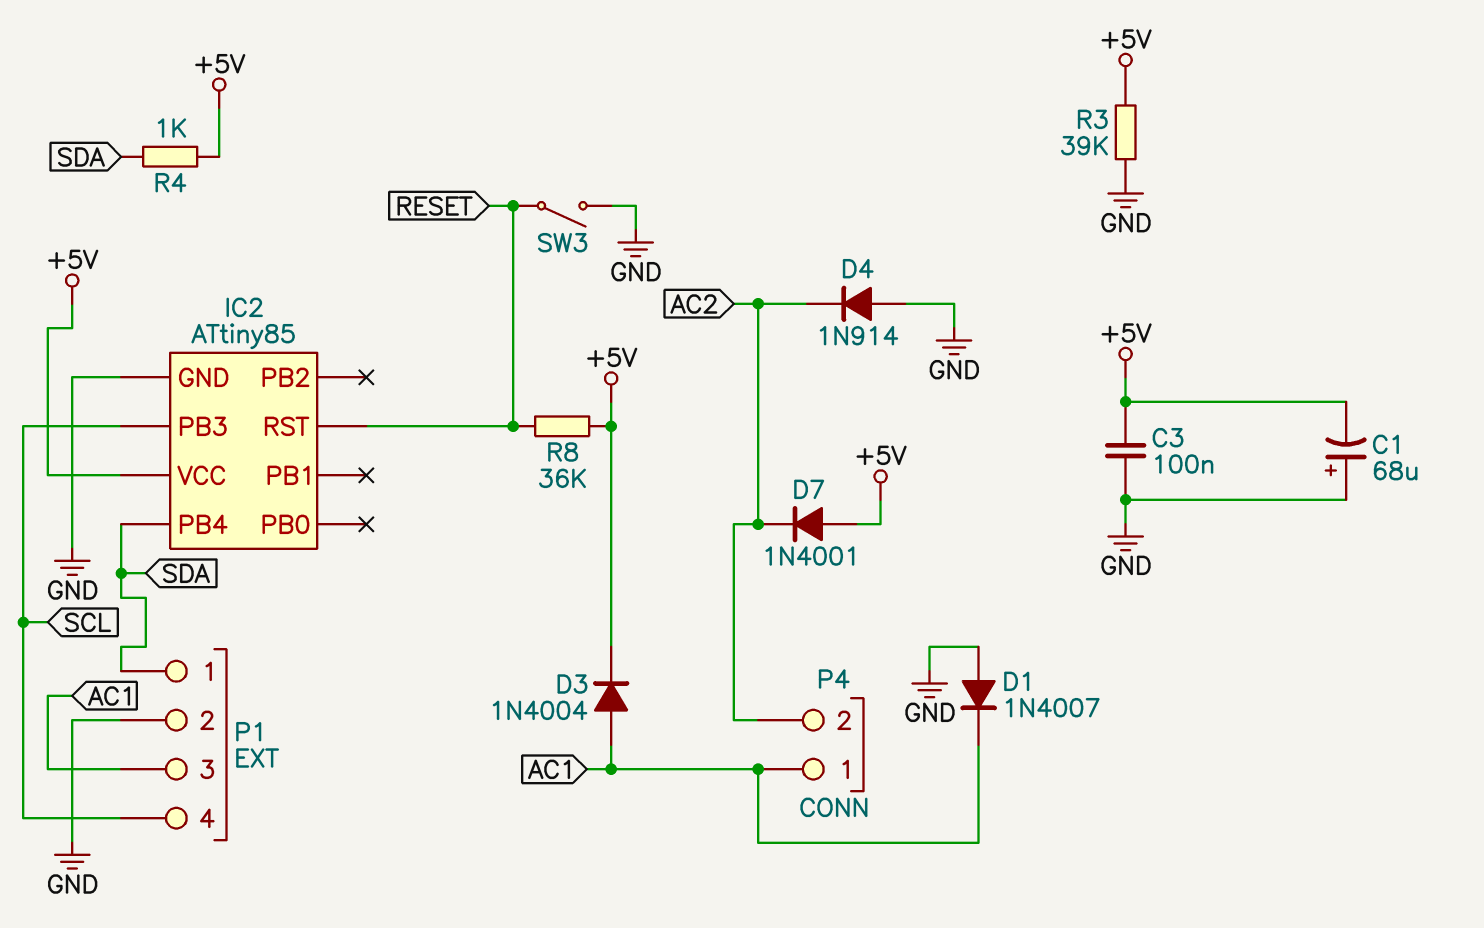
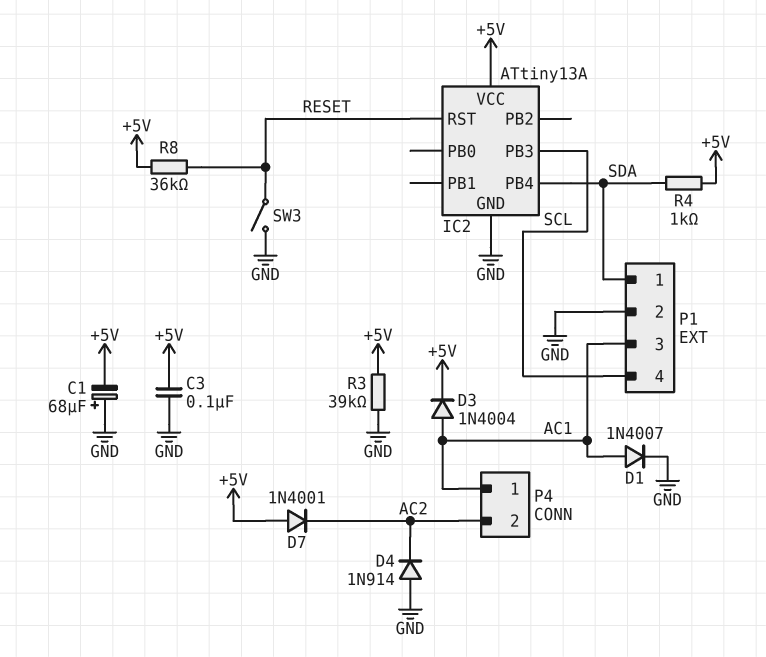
D1: diode 1N4007 (A GND, K AC1) -> diode 1N4007 (A AC1, K GND)
IC2: ATtiny85 -> ATtiny13A

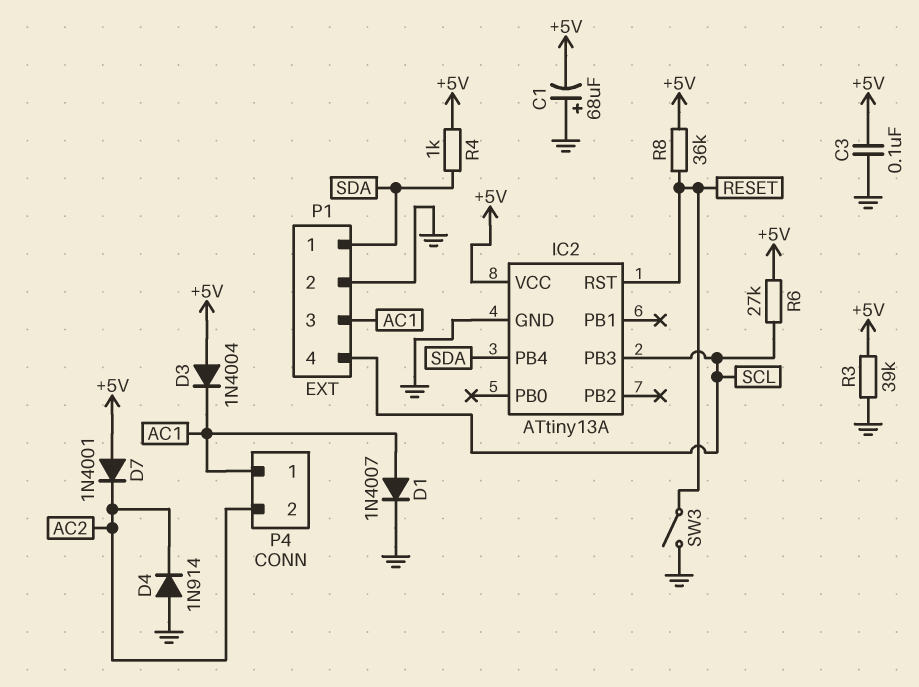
D3: diode 1N4004 (A AC1, K +5V) -> diode 1N4004 (A +5V, K AC1)
R6: none -> 27k (+5V, SCL)

